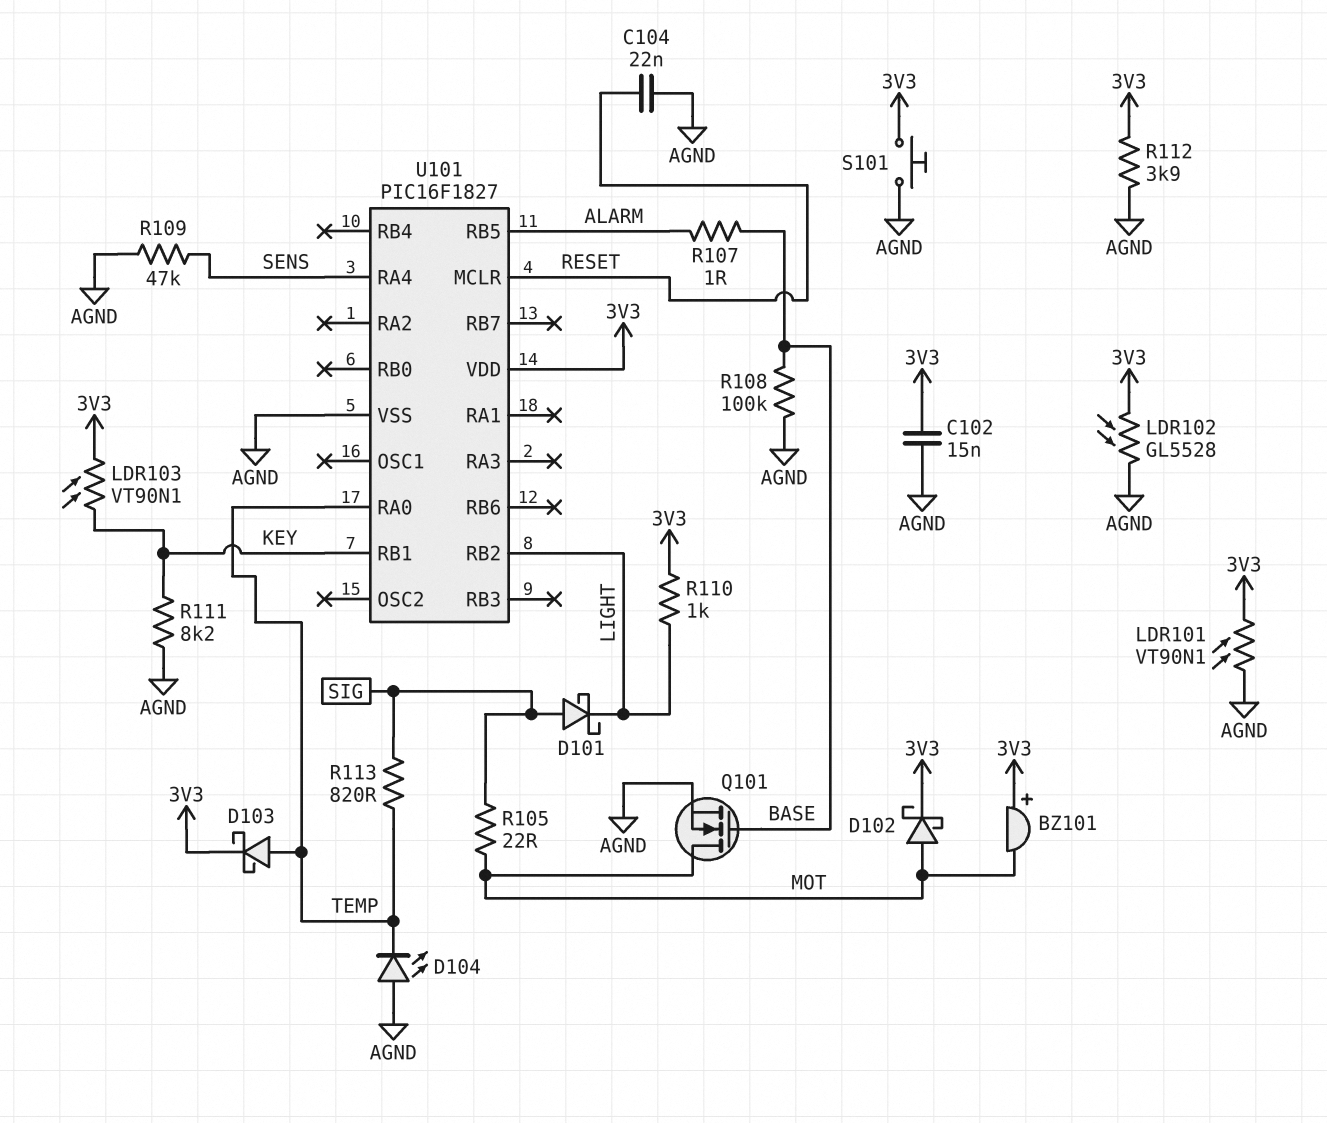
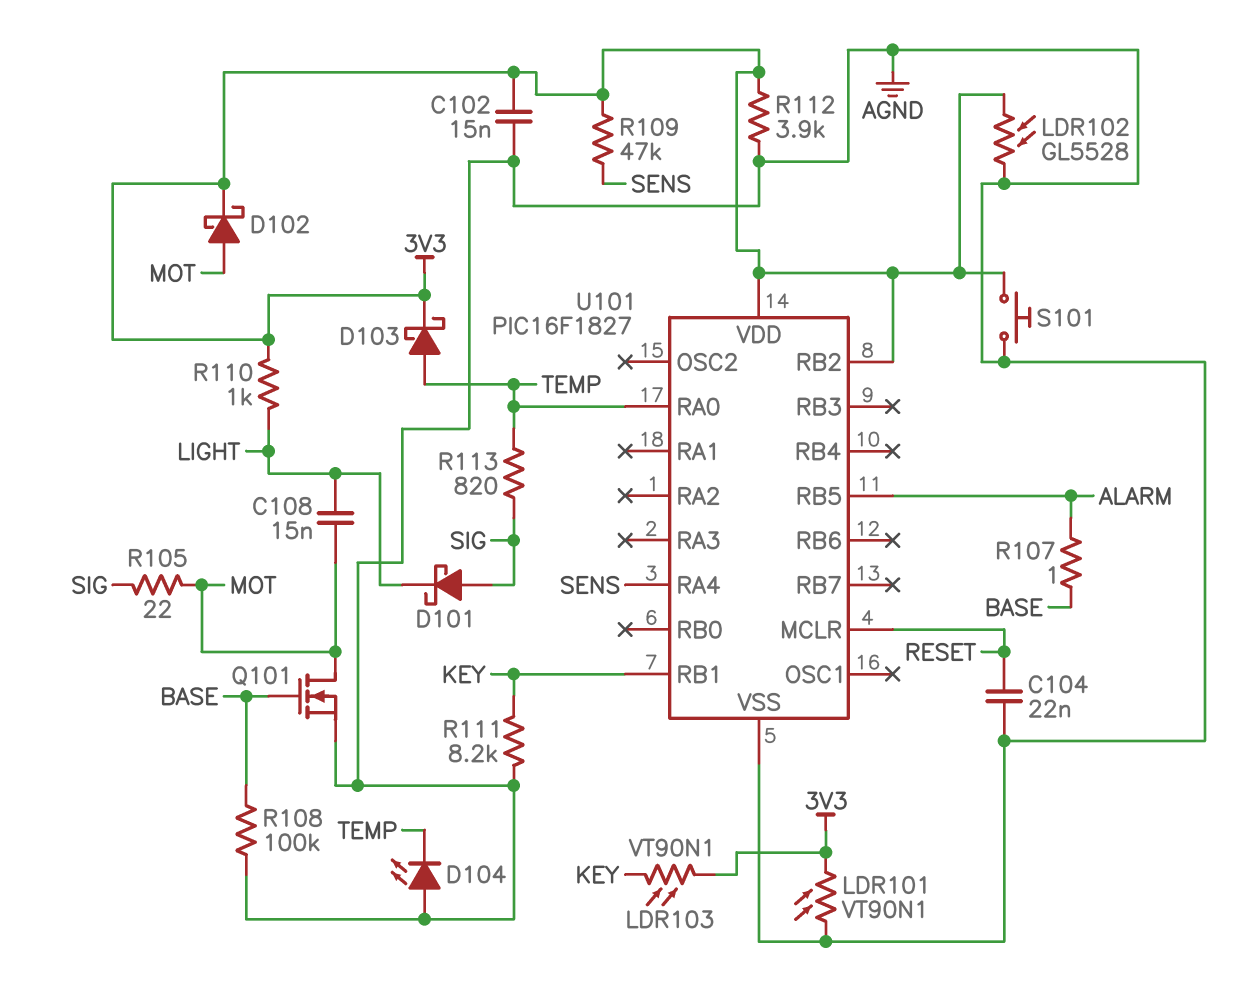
BZ101: buzzer (plus 3V3, minus MOT) -> none
C108: none -> 15nF (LIGHT, MOT)
R109: 47k (AGND, SENS) -> 47k (3V3, SENS)
U101 pin RB2: LIGHT -> 3V3

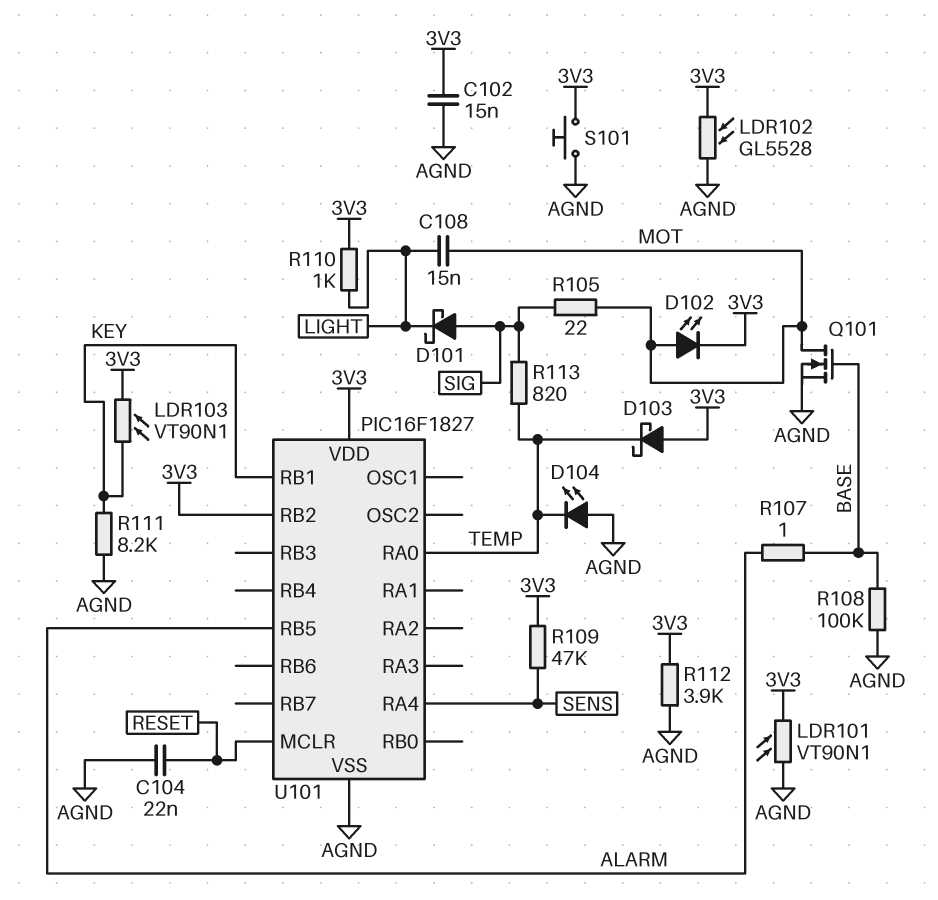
D102: schottky (A MOT, K 3V3) -> LED (A MOT, K 3V3)
D103: schottky (A TEMP, K 3V3) -> schottky (A 3V3, K TEMP)

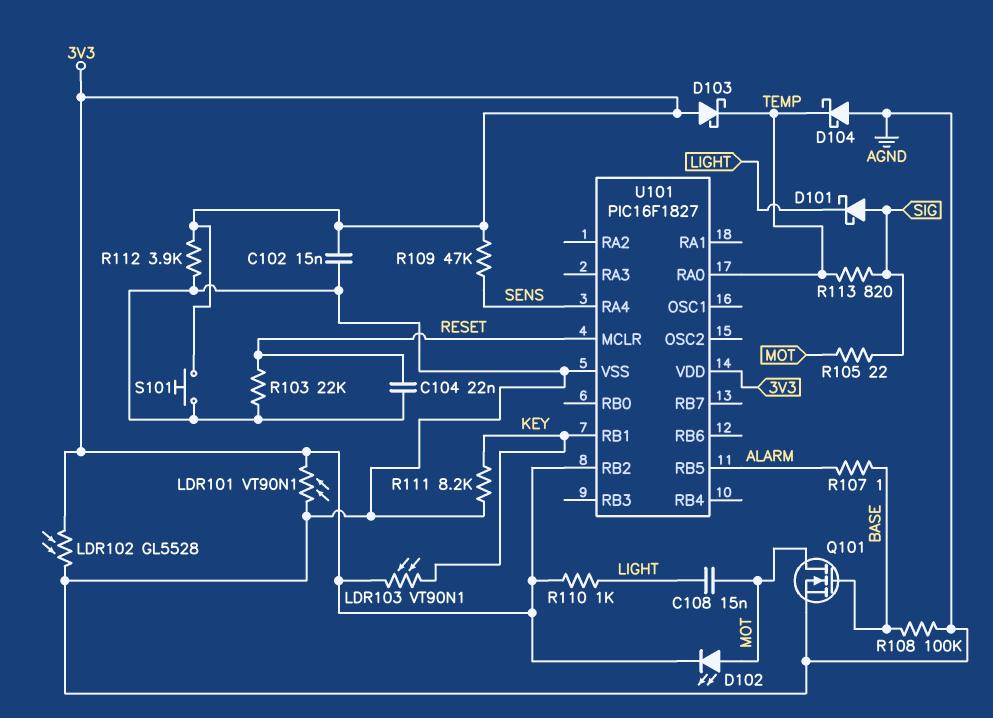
D104: LED (A AGND, K TEMP) -> schottky (A AGND, K TEMP)
R103: none -> 22k (AGND, RESET)

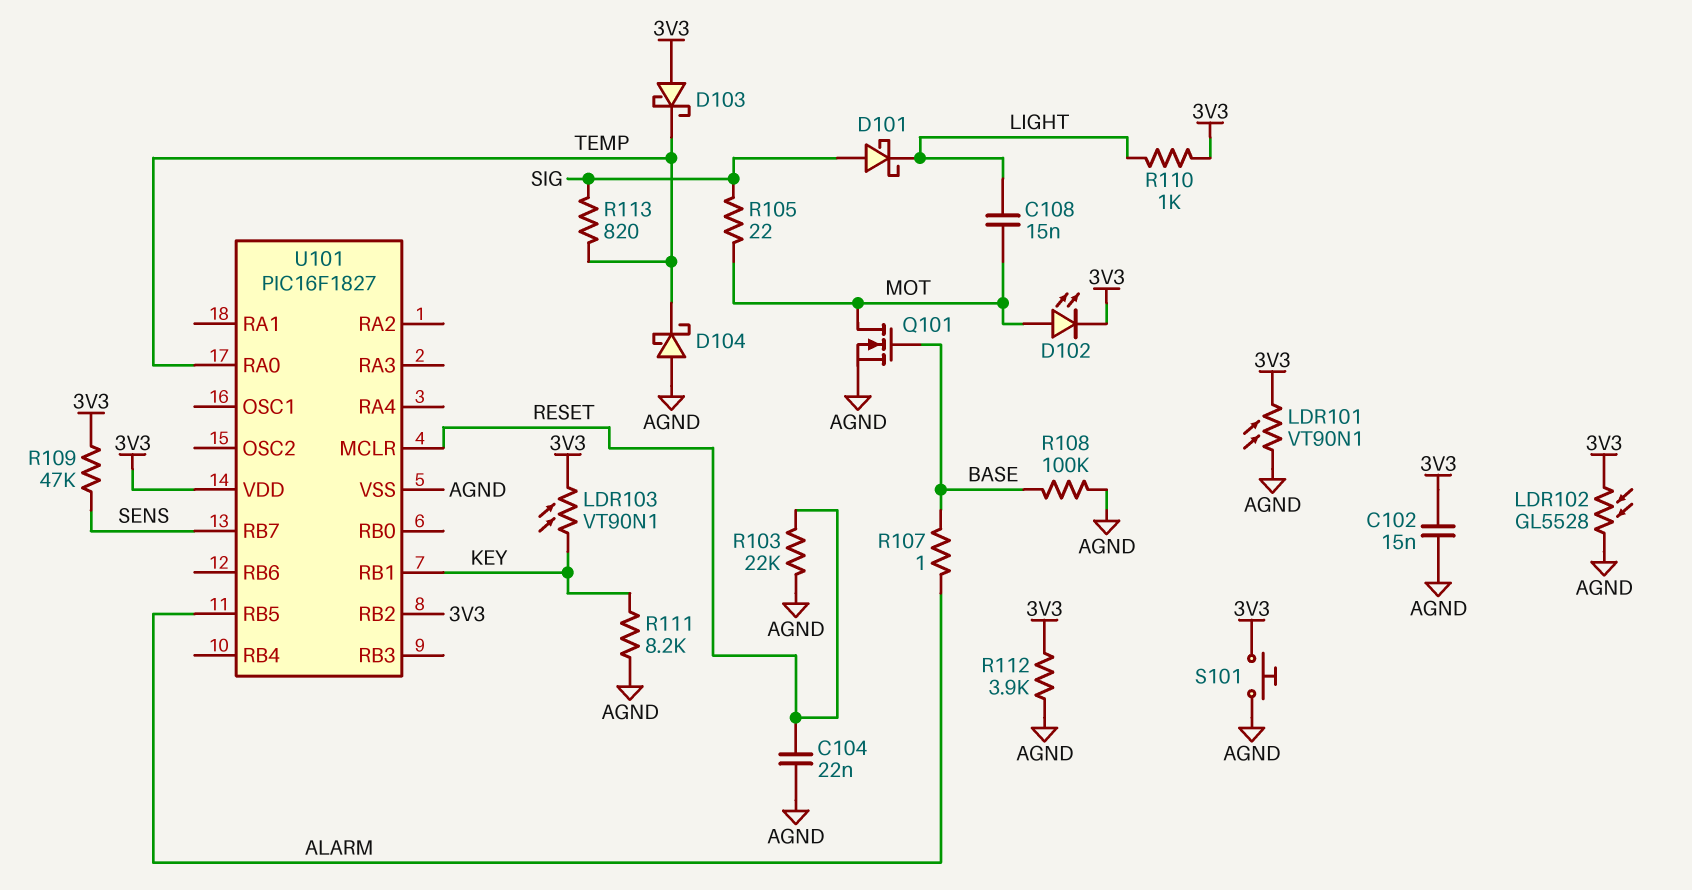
U101 pin RA4: SENS -> none
U101 pin RB7: none -> SENS

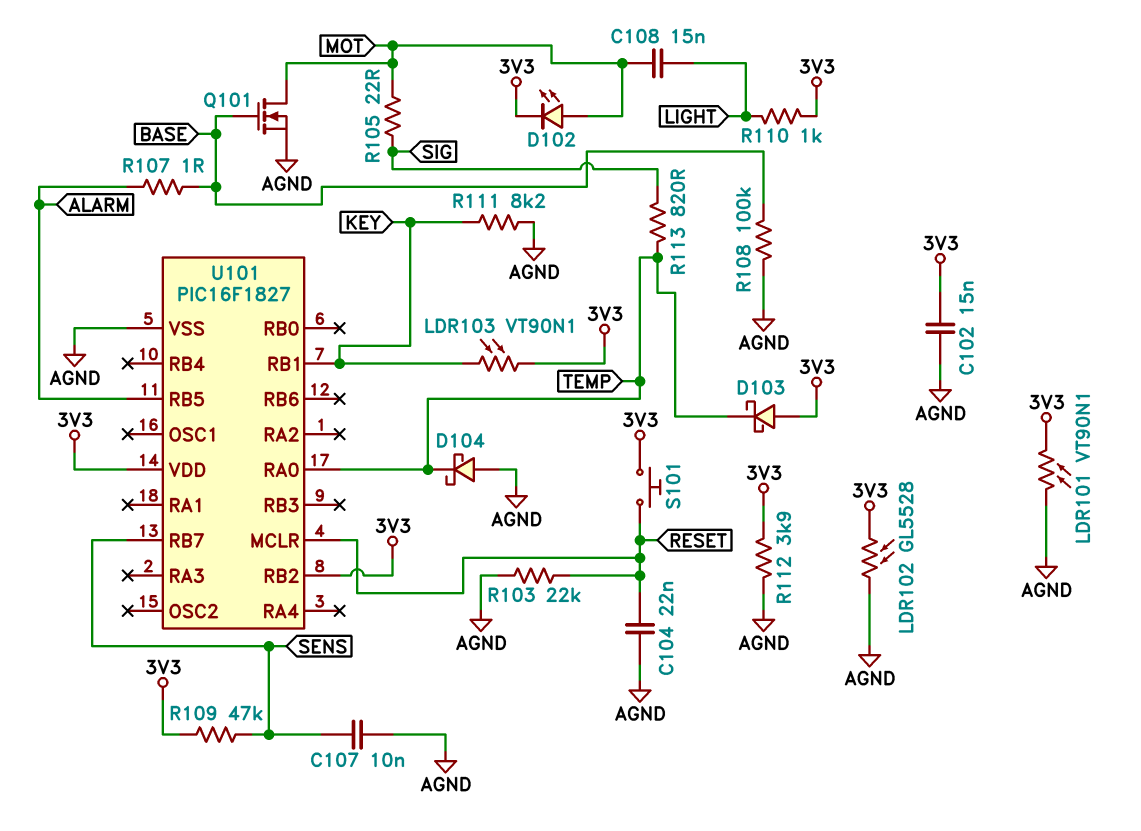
C107: none -> 10nF (AGND, SENS)
D101: schottky (A SIG, K LIGHT) -> none
S101: button (3V3, AGND) -> button (3V3, RESET)

